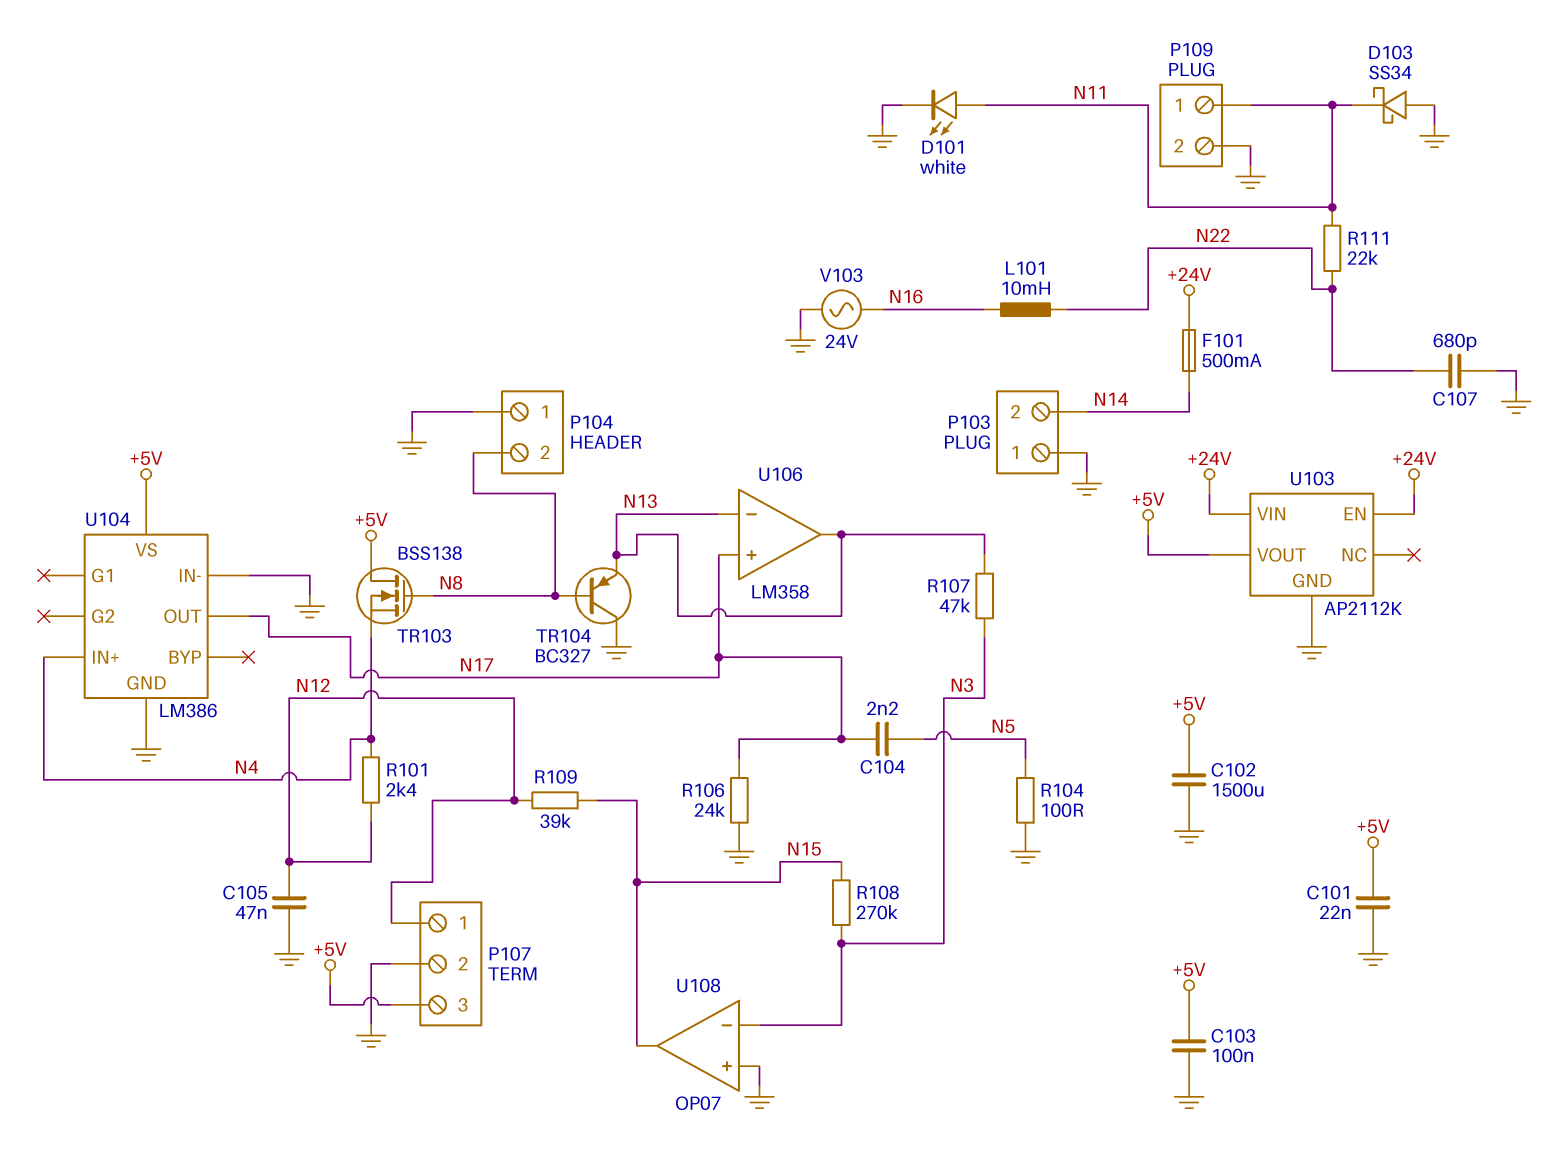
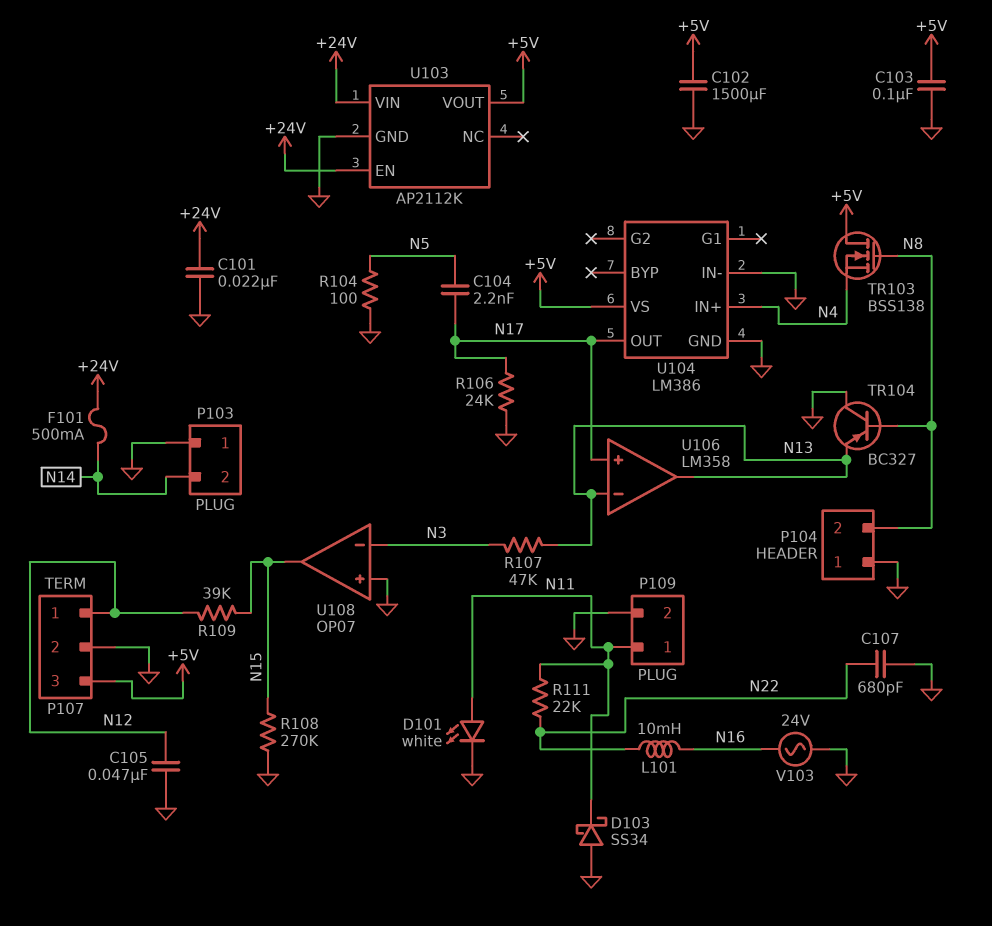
C101: 22nF (+5V, GND) -> 22nF (+24V, GND)
R101: 2.4k (N4, N12) -> none
R108: 270k (N3, N15) -> 270k (GND, N15)

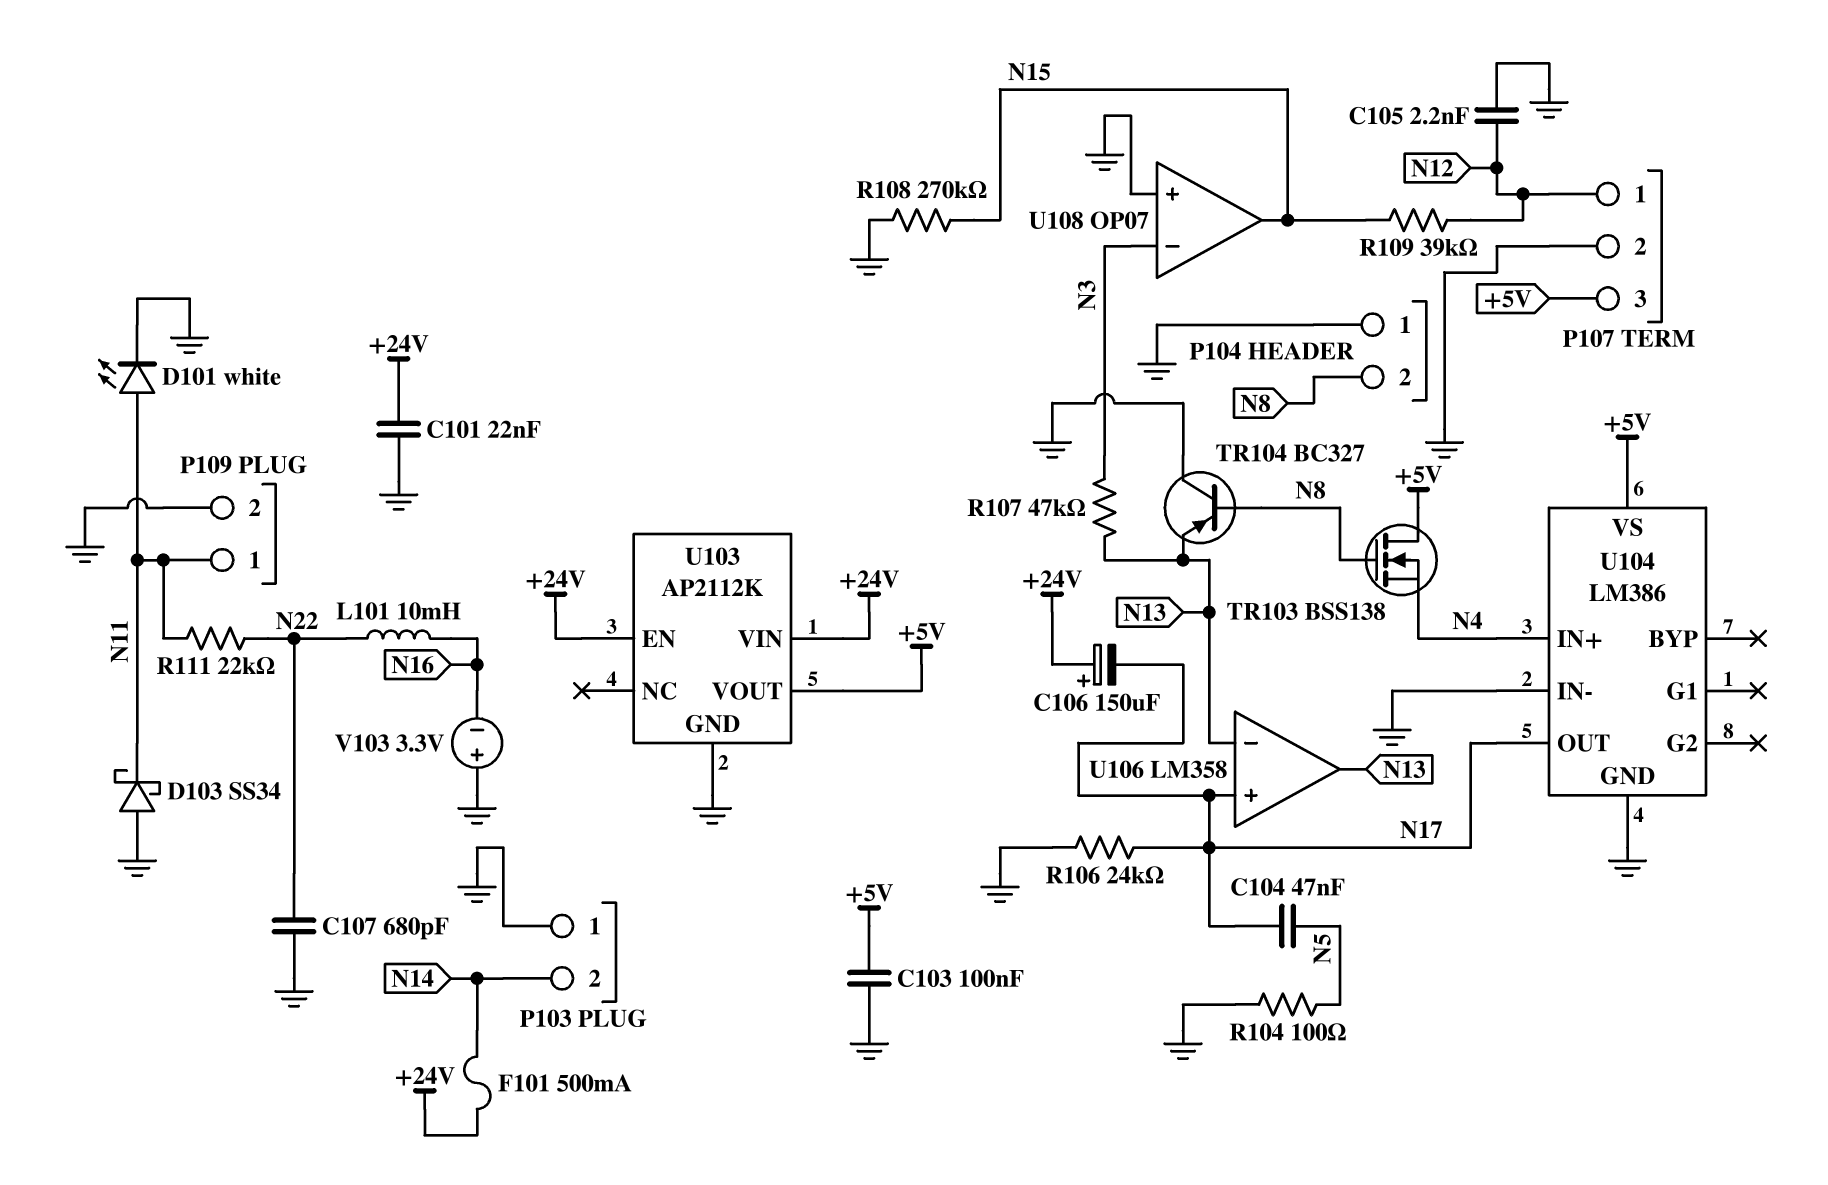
C102: 1500uF (+5V, GND) -> none
C104: 2.2nF (N5, N17) -> 47nF (N5, N17)
C105: 47nF (GND, N12) -> 2.2nF (GND, N12)
C106: none -> 150uF (plus +24V, minus N17)
V103: AC 24V (GND, N16) -> 3.3V (plus GND, minus N16)

